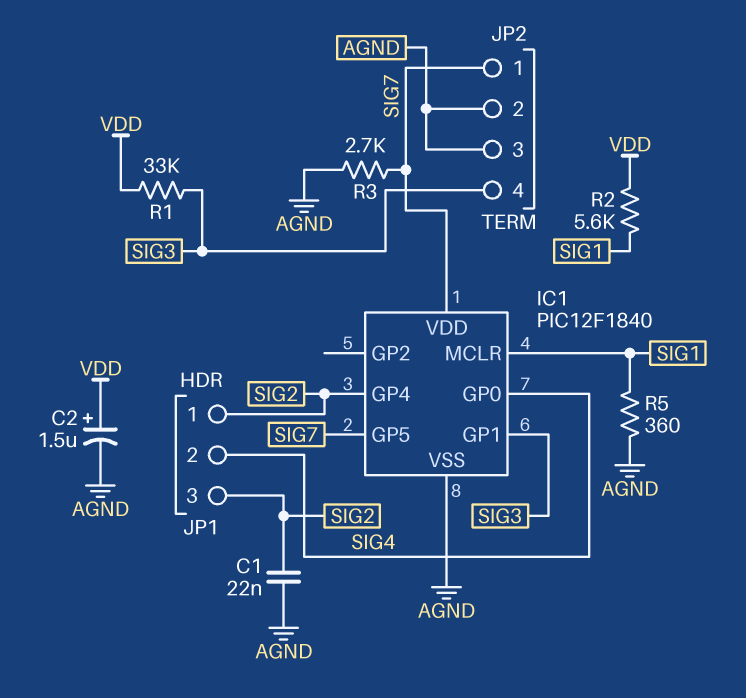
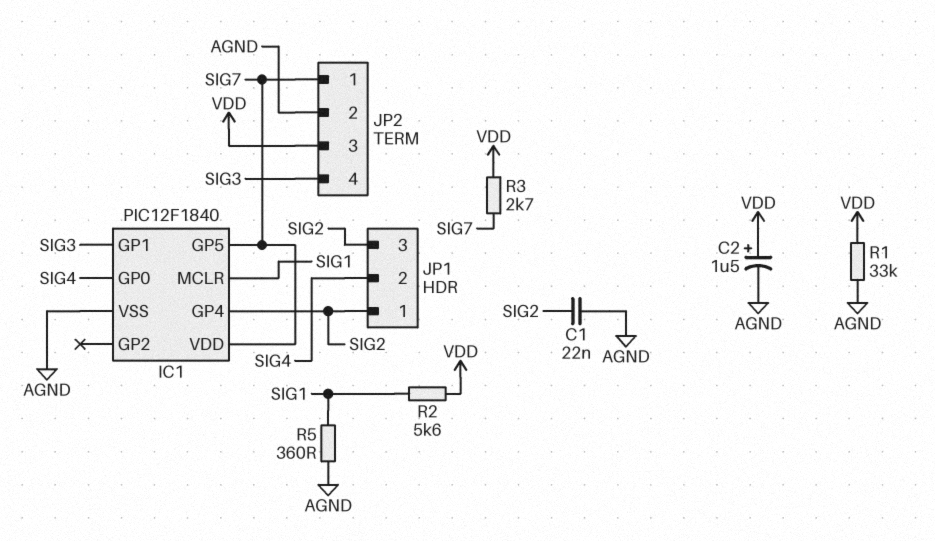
JP2 pin 3: AGND -> VDD
R1: 33k (SIG3, VDD) -> 33k (AGND, VDD)
R3: 2.7k (AGND, SIG7) -> 2.7k (SIG7, VDD)

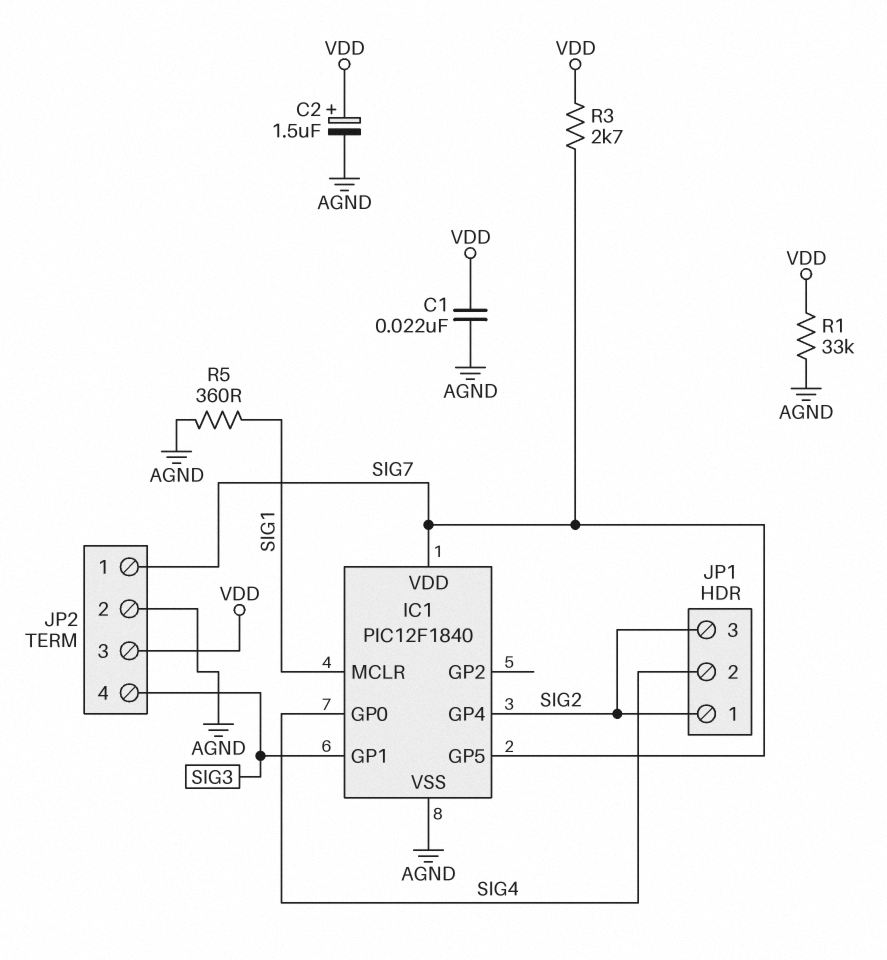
C1: 22nF (AGND, SIG2) -> 22nF (AGND, VDD)
R2: 5.6k (SIG1, VDD) -> none

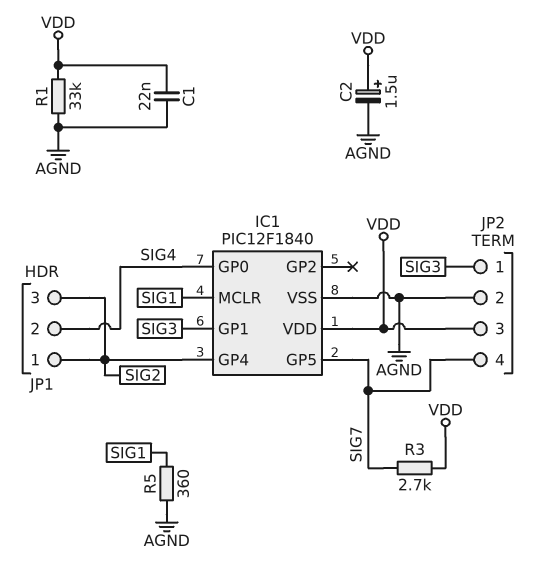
IC1 pin VDD: SIG7 -> VDD
JP2 pin 1: SIG7 -> SIG3
JP2 pin 4: SIG3 -> SIG7

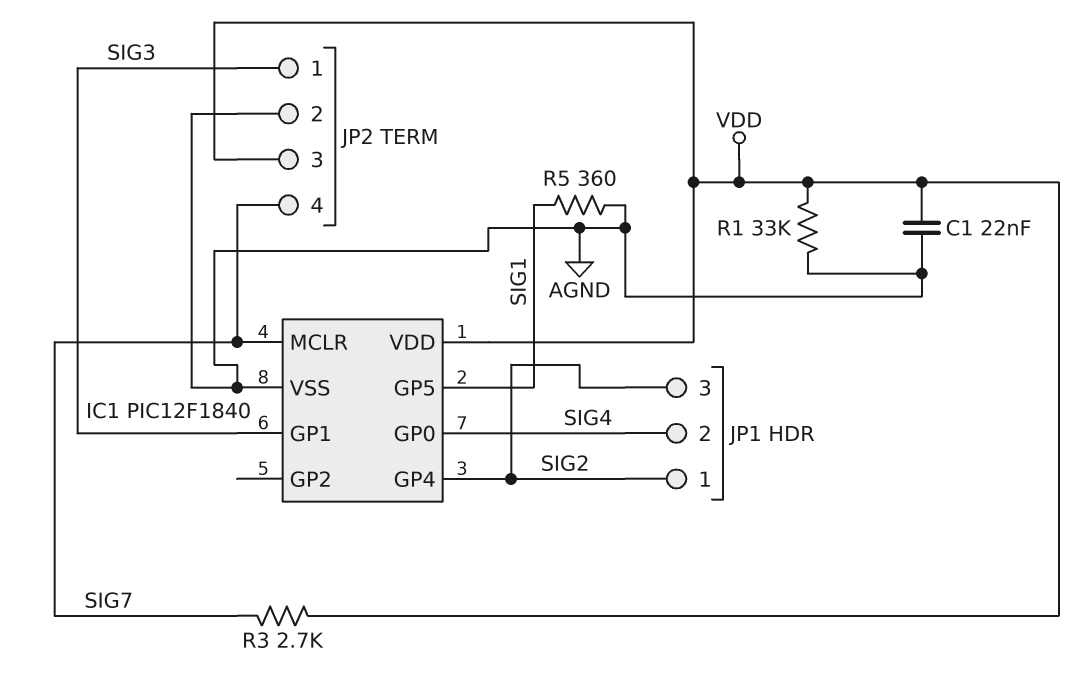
C2: 1.5uF (plus VDD, minus AGND) -> none
IC1 pin GP5: SIG7 -> SIG1
IC1 pin MCLR: SIG1 -> SIG7

